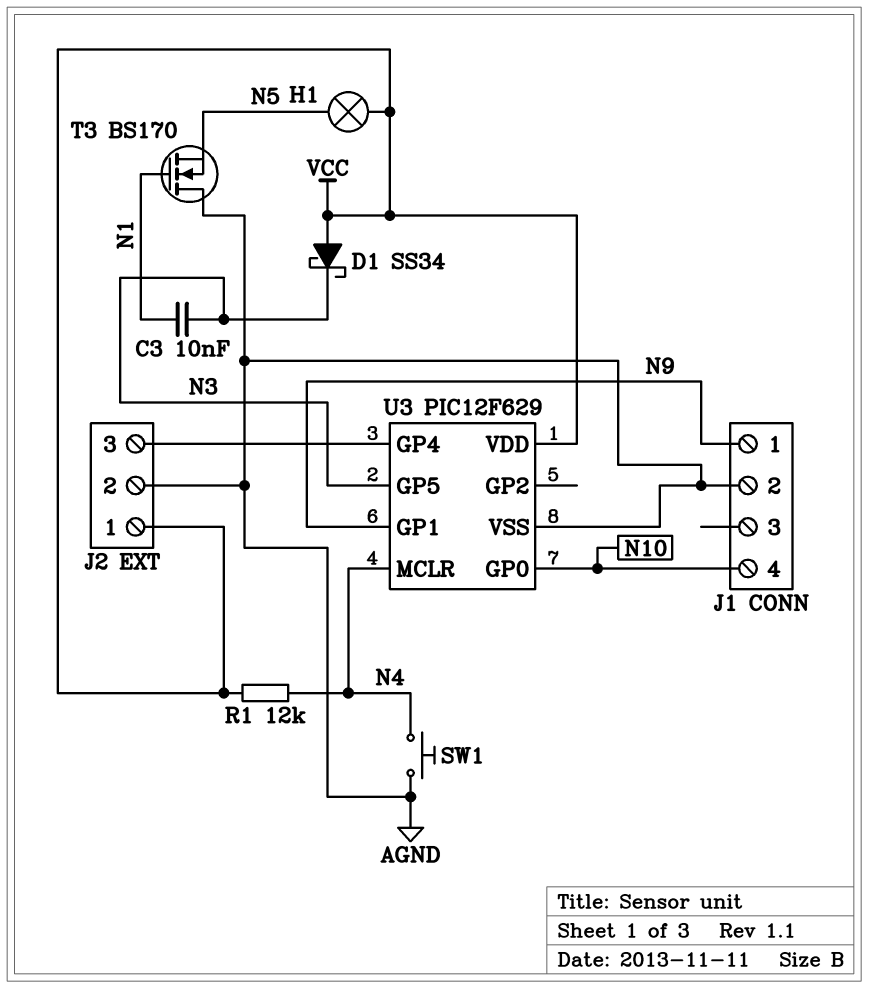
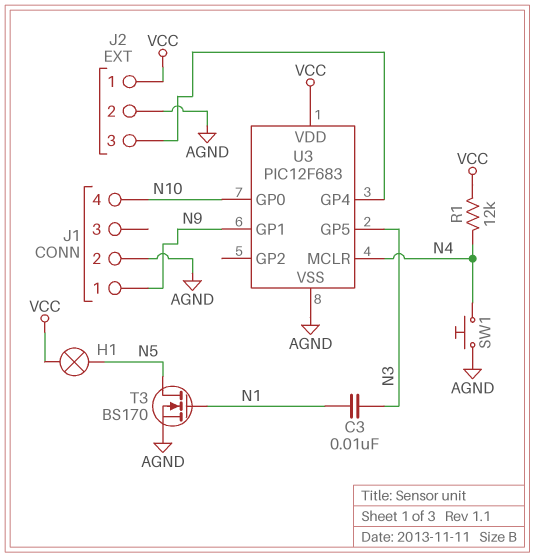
D1: schottky SS34 (A VCC, K N3) -> none
T3: NMOS BS170 (G N1, D AGND, S N5) -> NMOS BS170 (G N1, D N5, S AGND)
U3: PIC12F629 -> PIC12F683

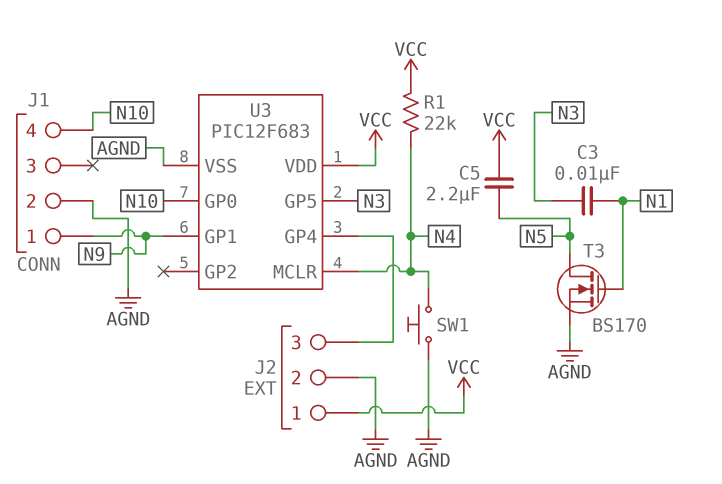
C5: none -> 2.2uF (N5, VCC)
H1: lamp (N5, VCC) -> none
R1: 12k (N4, VCC) -> 22k (N4, VCC)

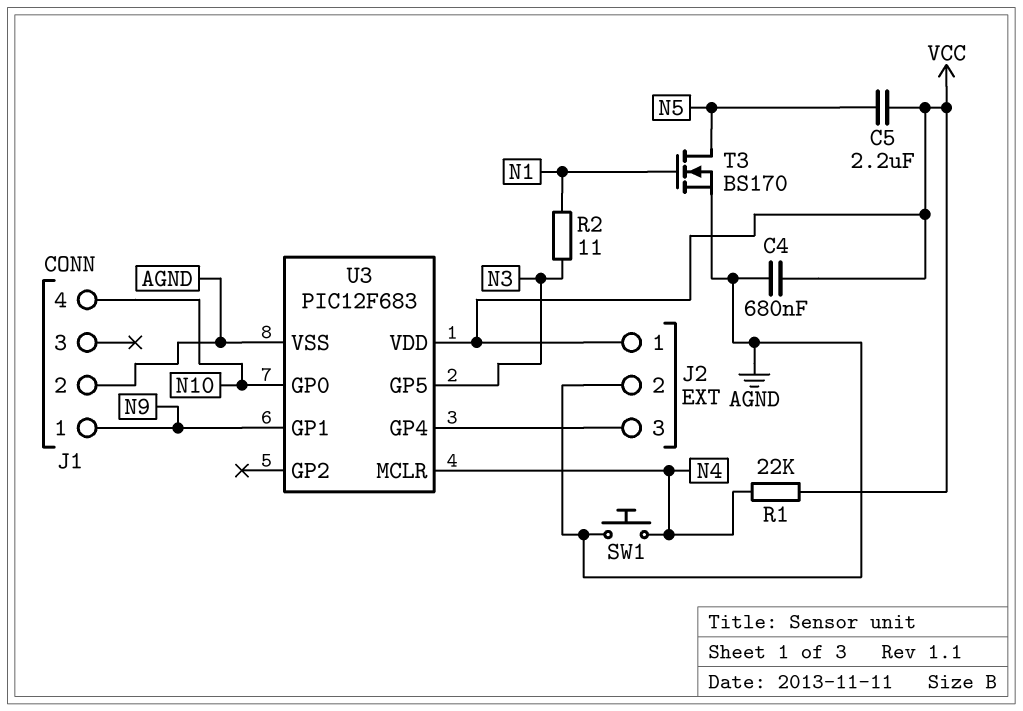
C3: 10nF (N1, N3) -> none
C4: none -> 680nF (AGND, VCC)
R2: none -> 11 (N1, N3)

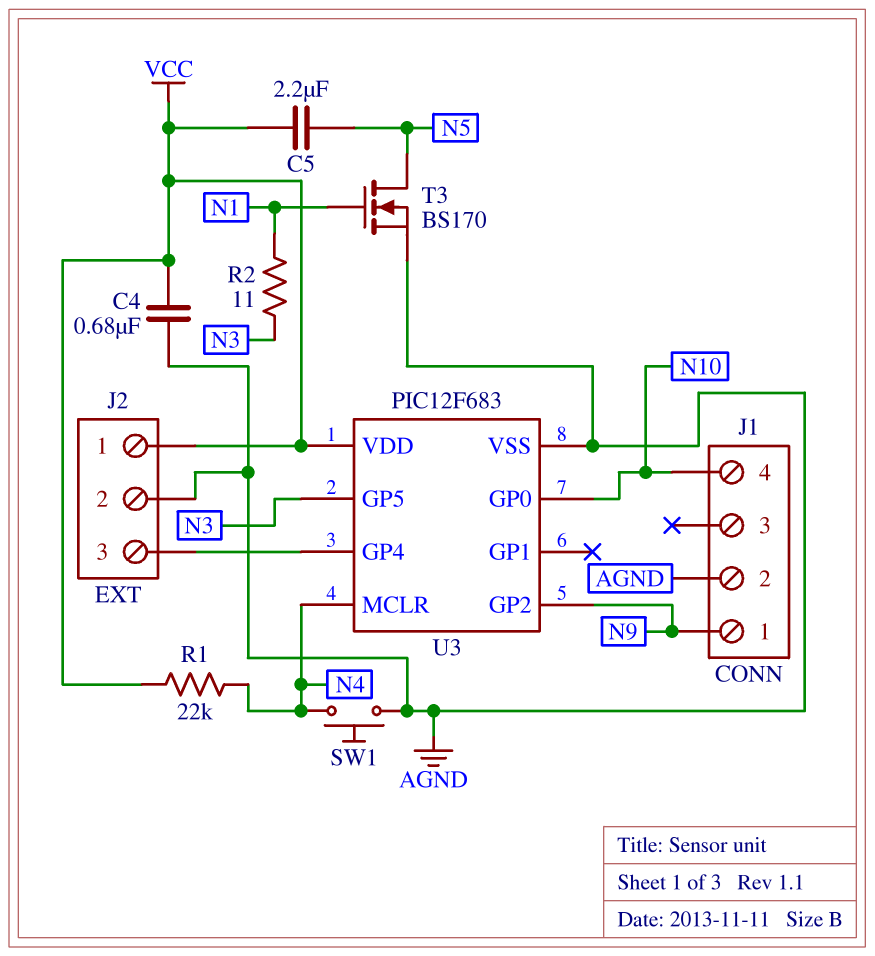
U3 pin GP1: N9 -> none
U3 pin GP2: none -> N9

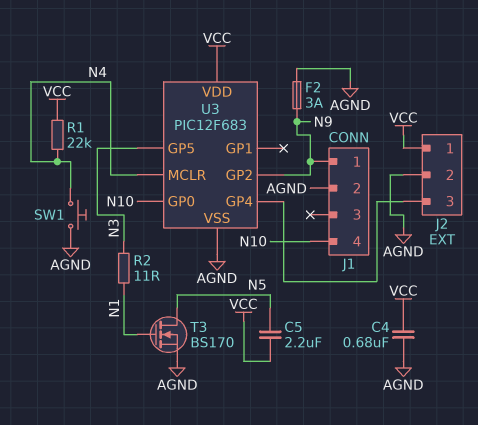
F2: none -> 3A (AGND, N9)

